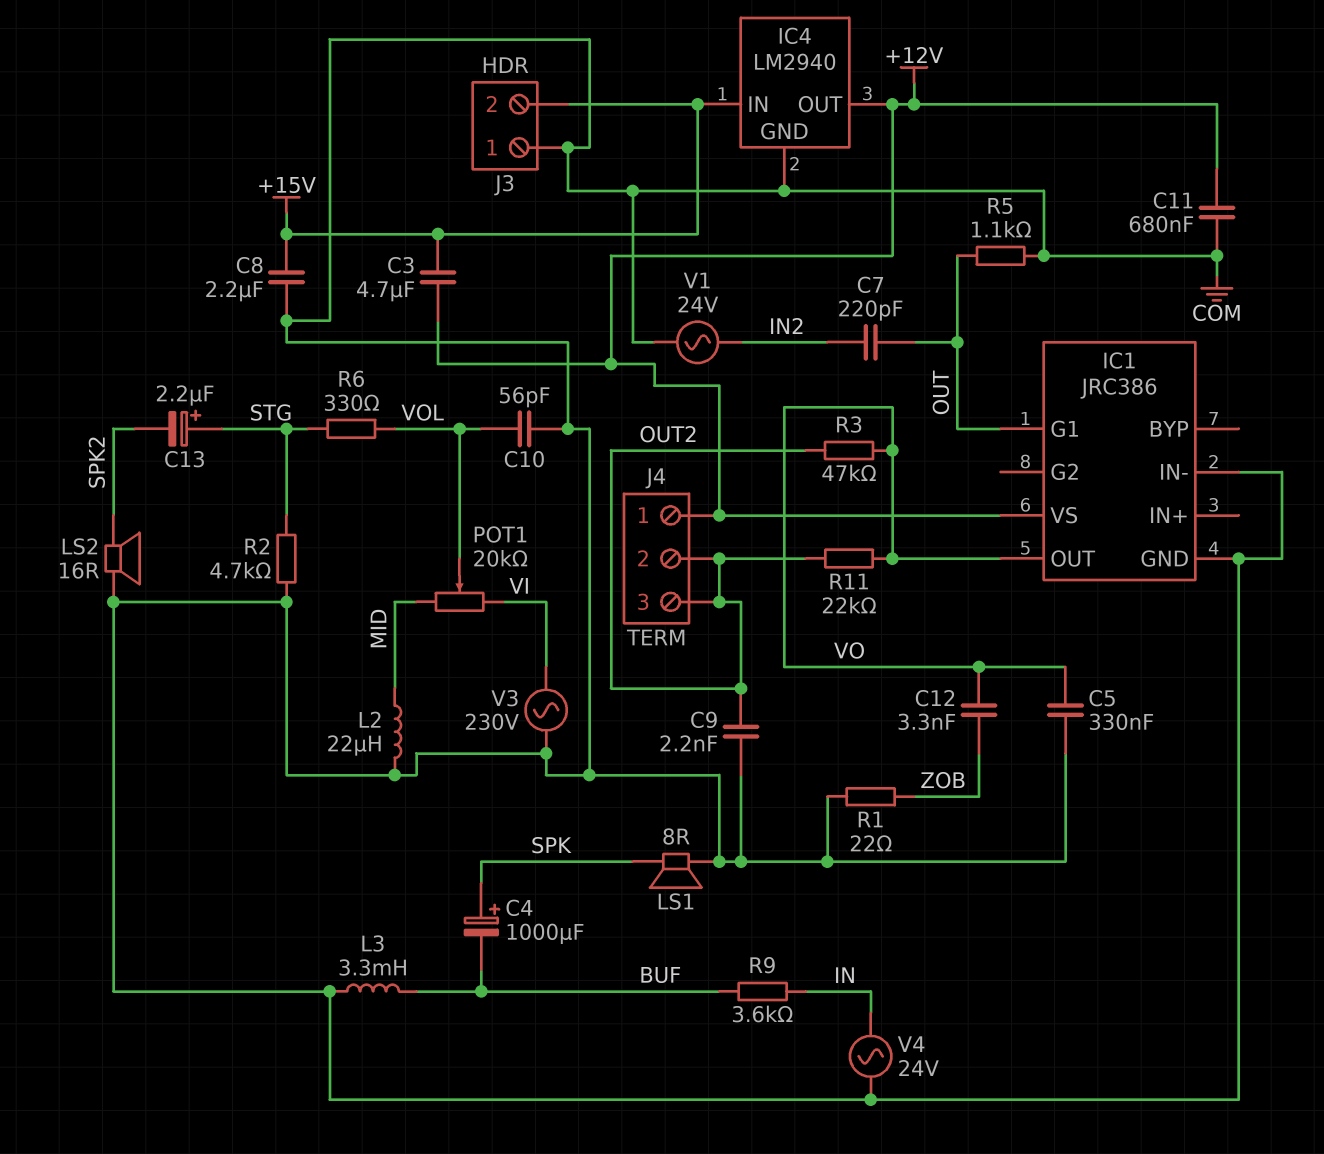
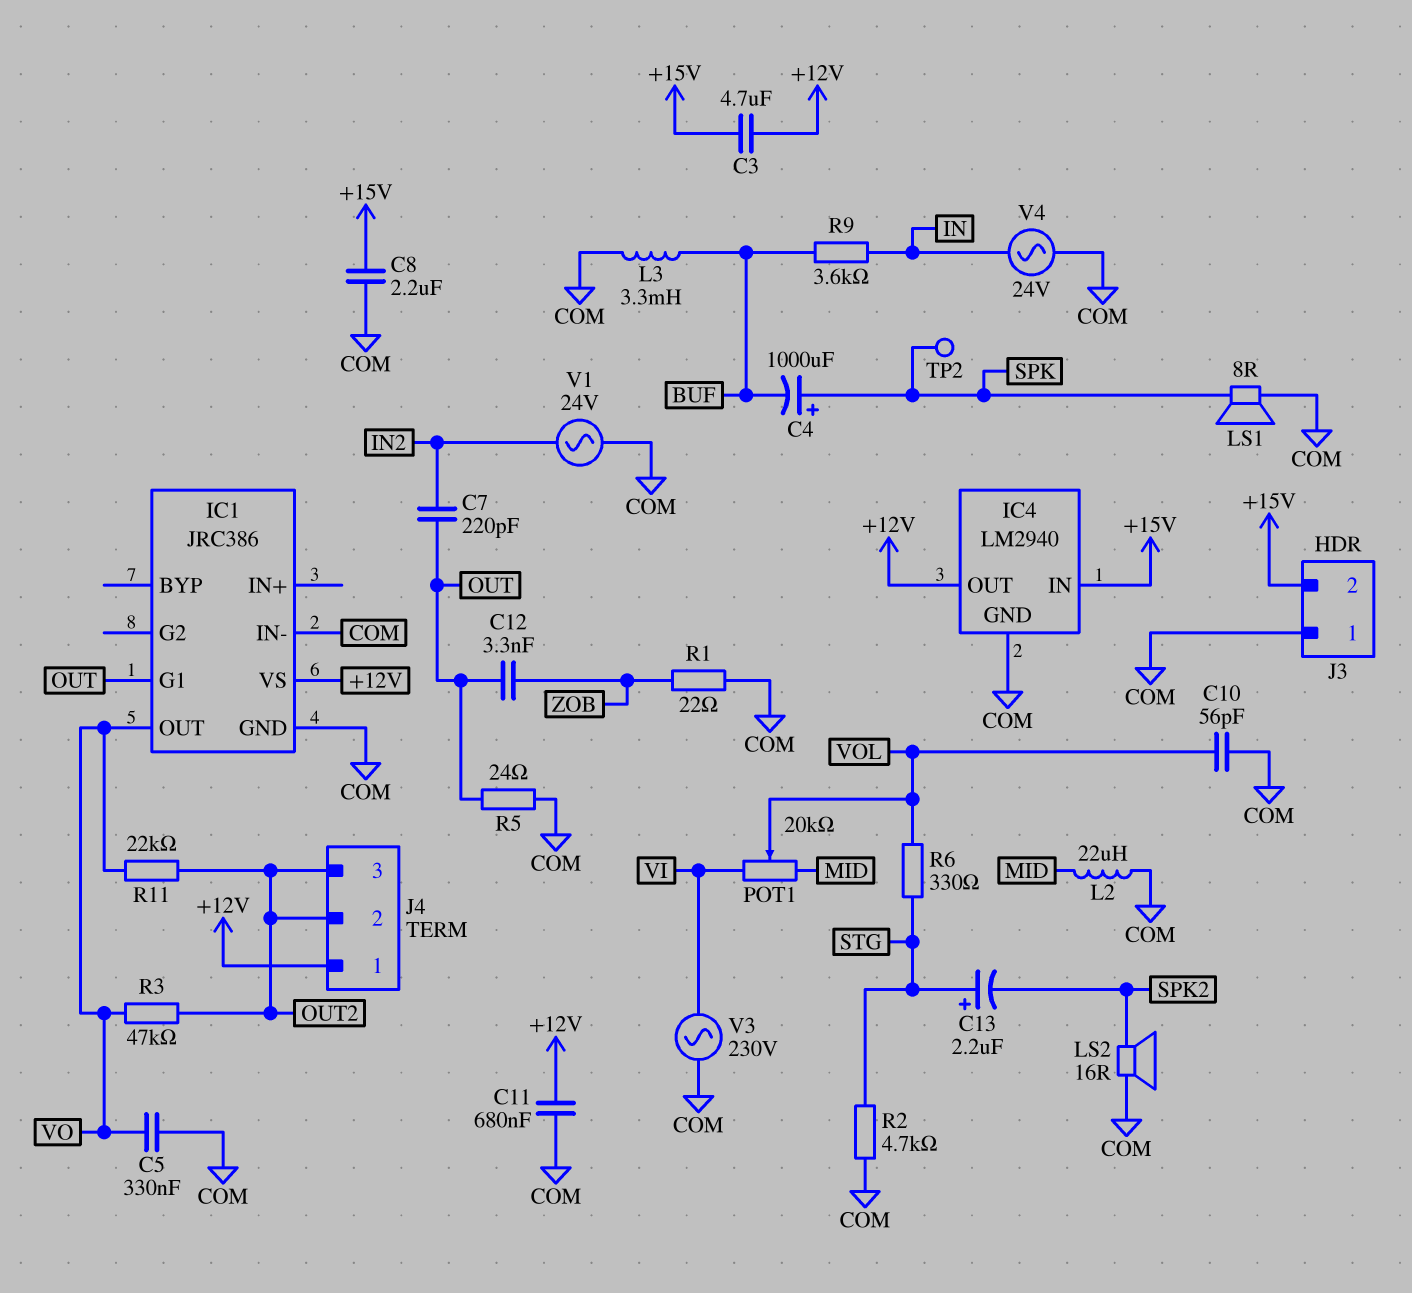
C9: 2.2nF (COM, OUT2) -> none
C12: 3.3nF (VO, ZOB) -> 3.3nF (OUT, ZOB)
R5: 1.1k (COM, OUT) -> 24 (COM, OUT)
TP2: none -> test point (SPK)

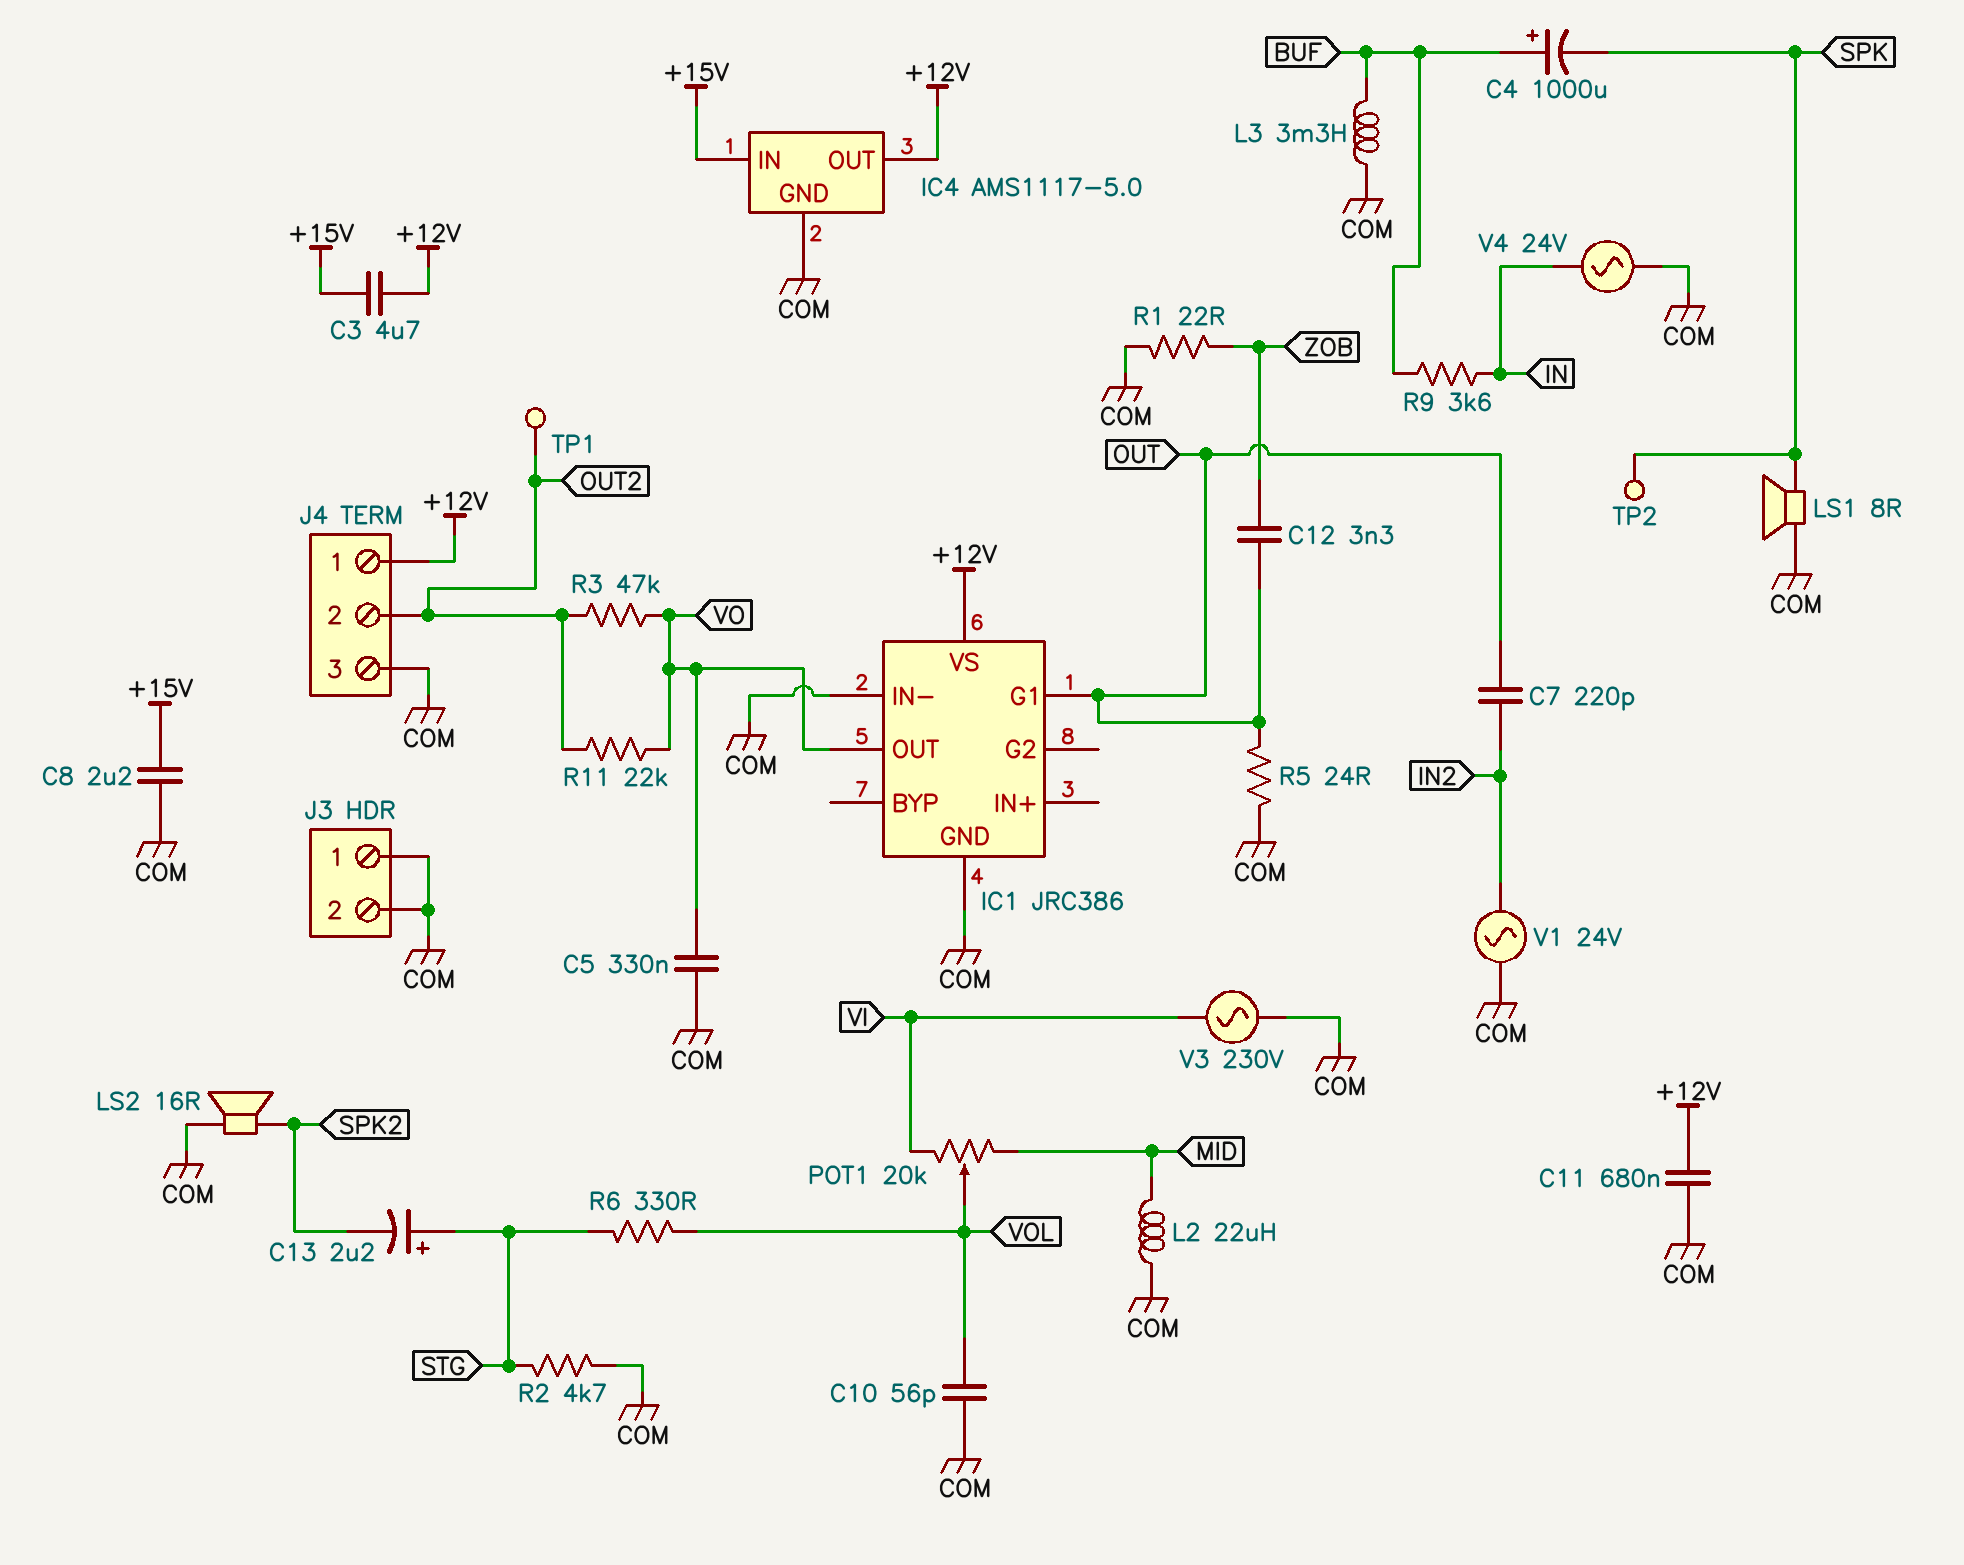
C4: 1000uF (plus SPK, minus BUF) -> 1000uF (plus BUF, minus SPK)
IC4: LM2940 -> AMS1117-5.0
J3 pin 2: +15V -> COM
J4 pin 3: OUT2 -> COM
TP1: none -> test point (OUT2)

